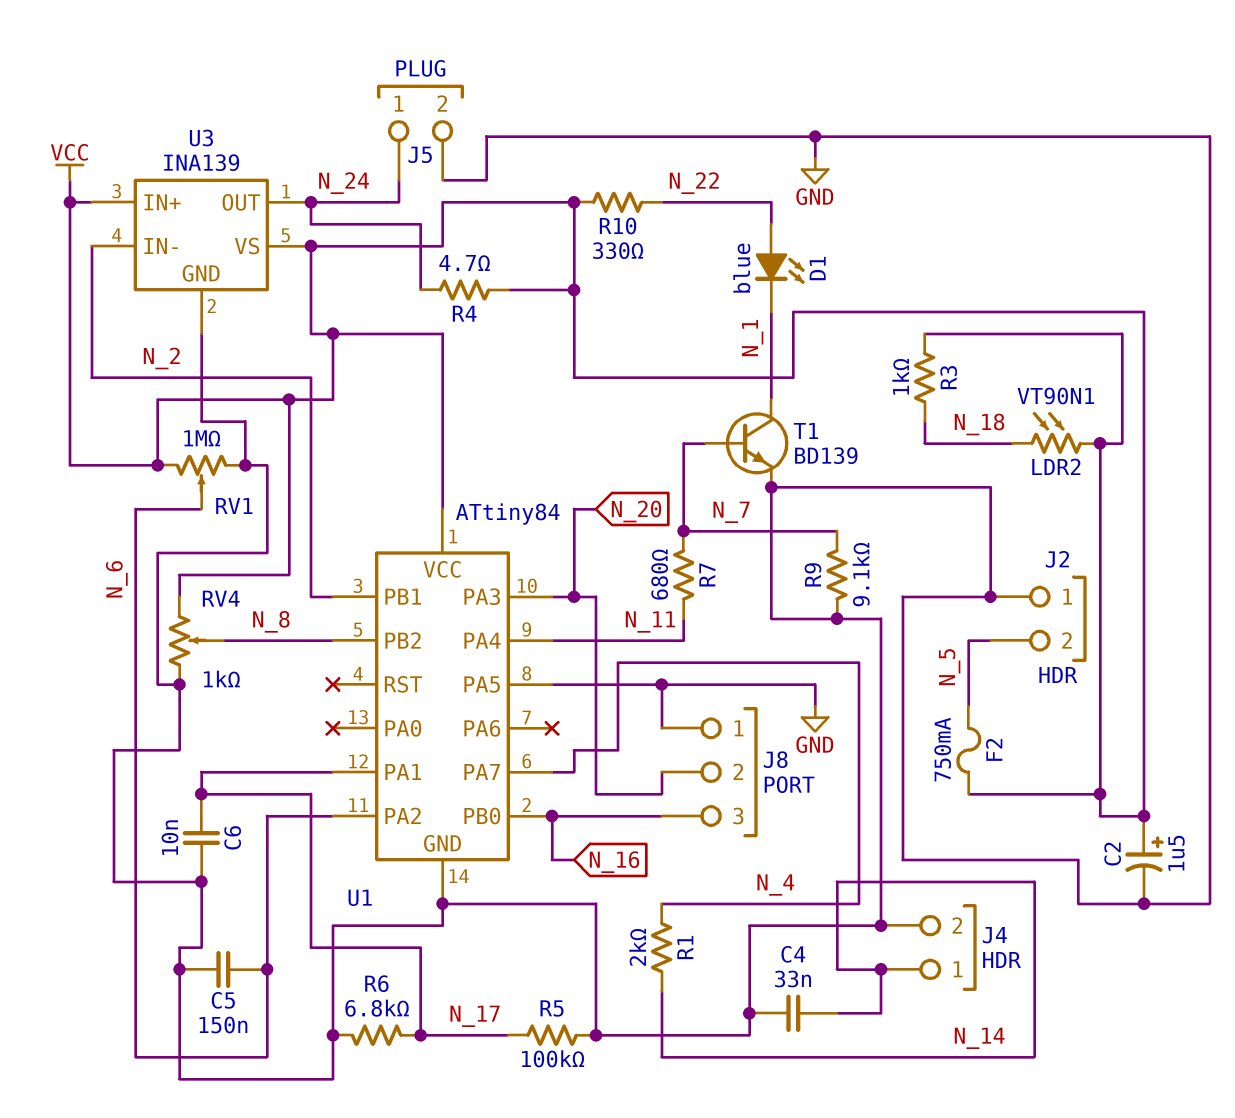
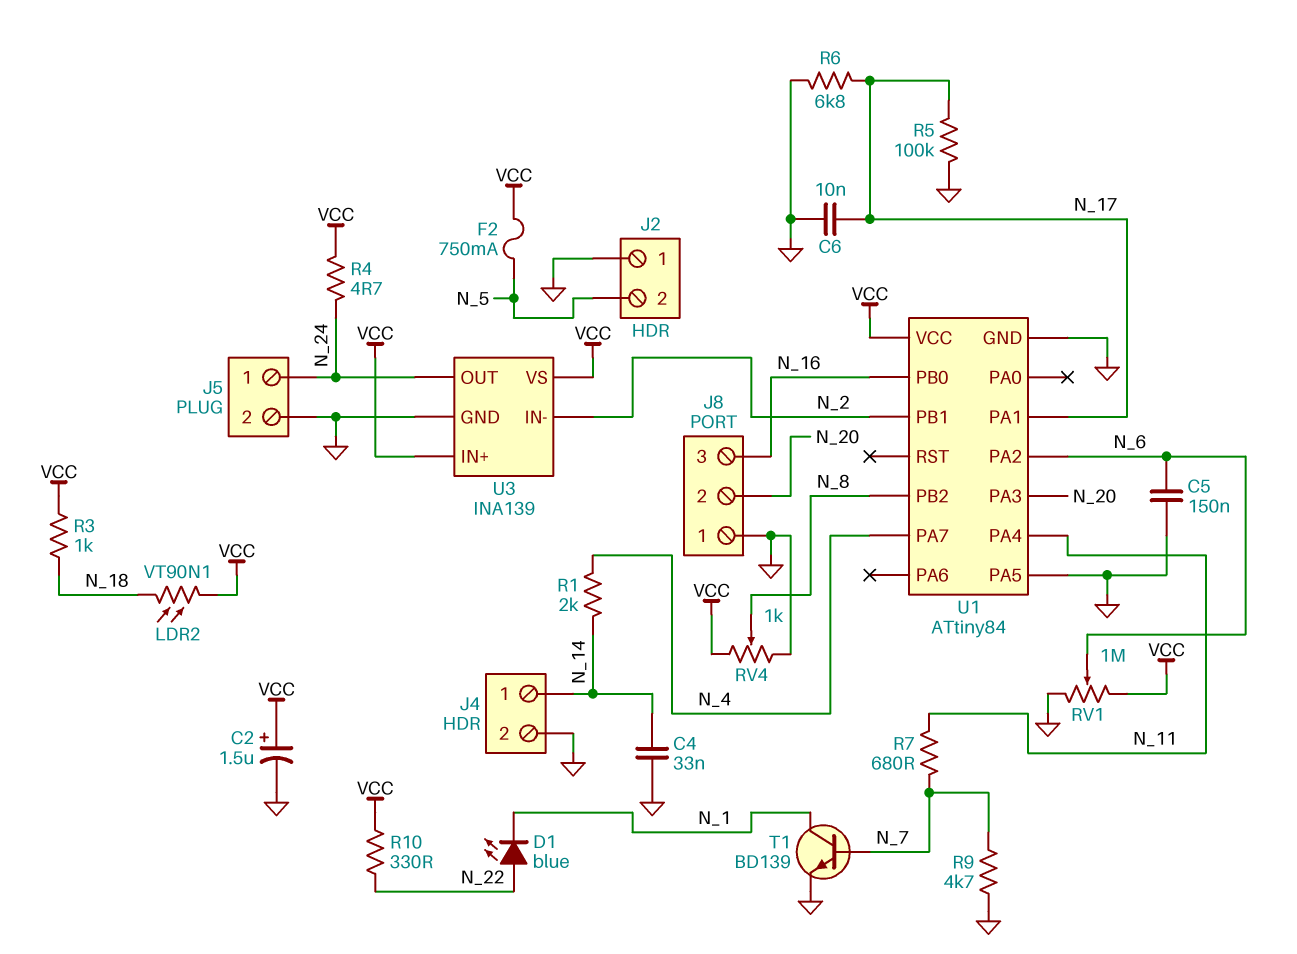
R9: 9.1k (GND, N_7) -> 4.7k (GND, N_7)

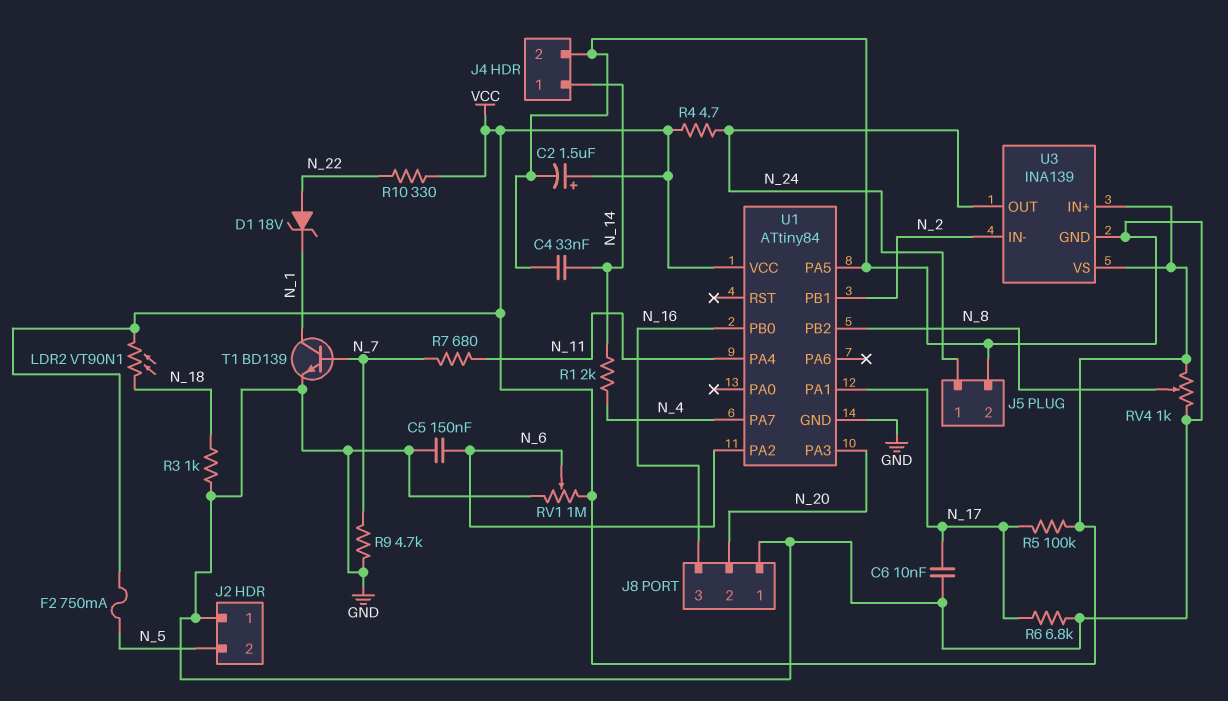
D1: LED blue (A N_22, K N_1) -> zener 18V (A N_22, K N_1)
R3: 1k (N_18, VCC) -> 1k (GND, N_18)
R5: 100k (GND, N_17) -> 100k (N_17, VCC)

